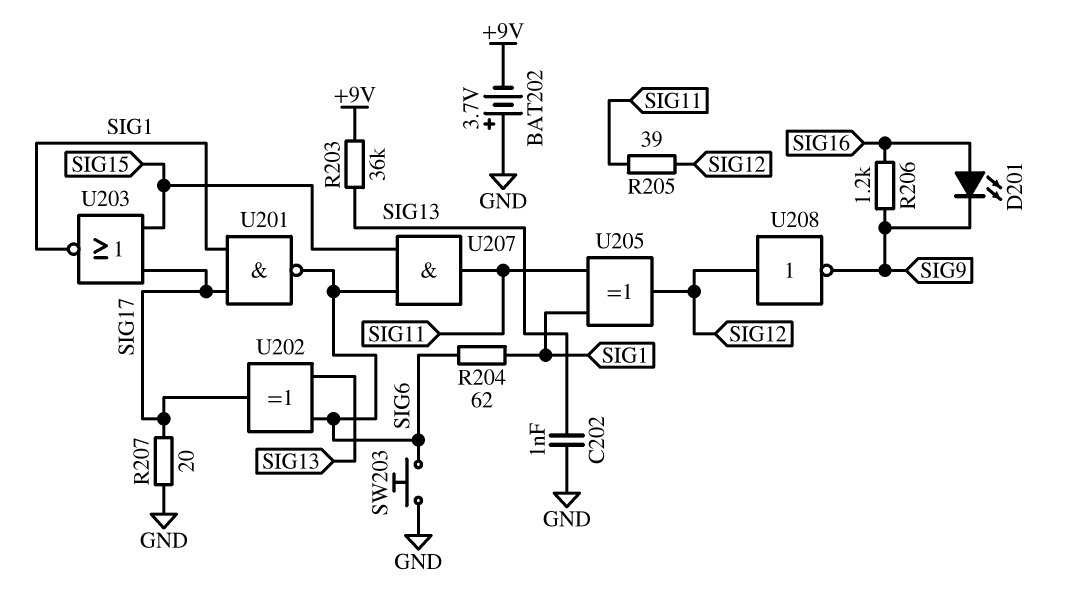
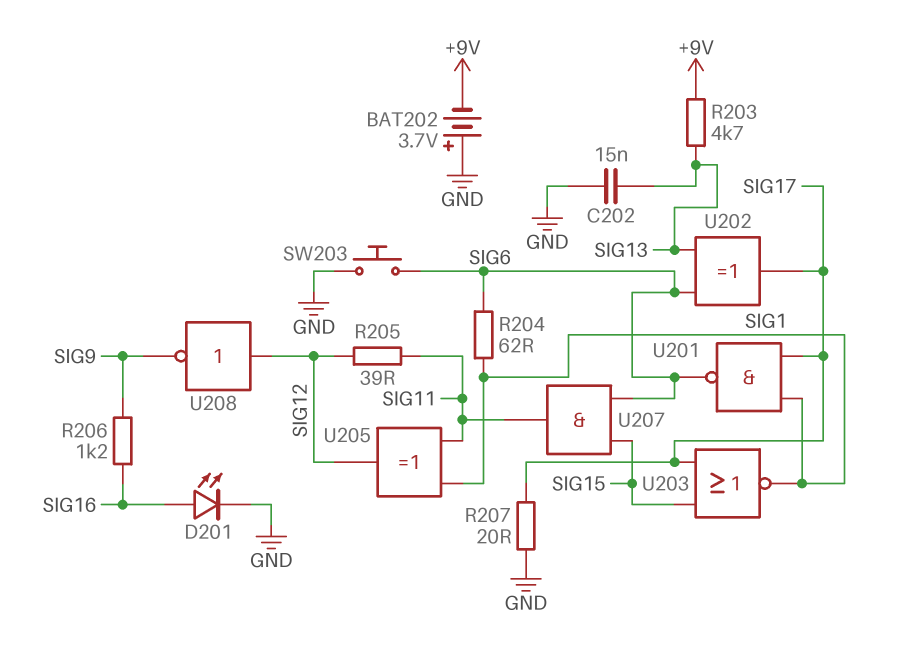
C202: 1nF (GND, SIG13) -> 15nF (GND, SIG13)
D201: LED (A SIG16, K SIG9) -> LED (A SIG16, K GND)
R203: 36k (+9V, SIG13) -> 4.7k (+9V, SIG13)

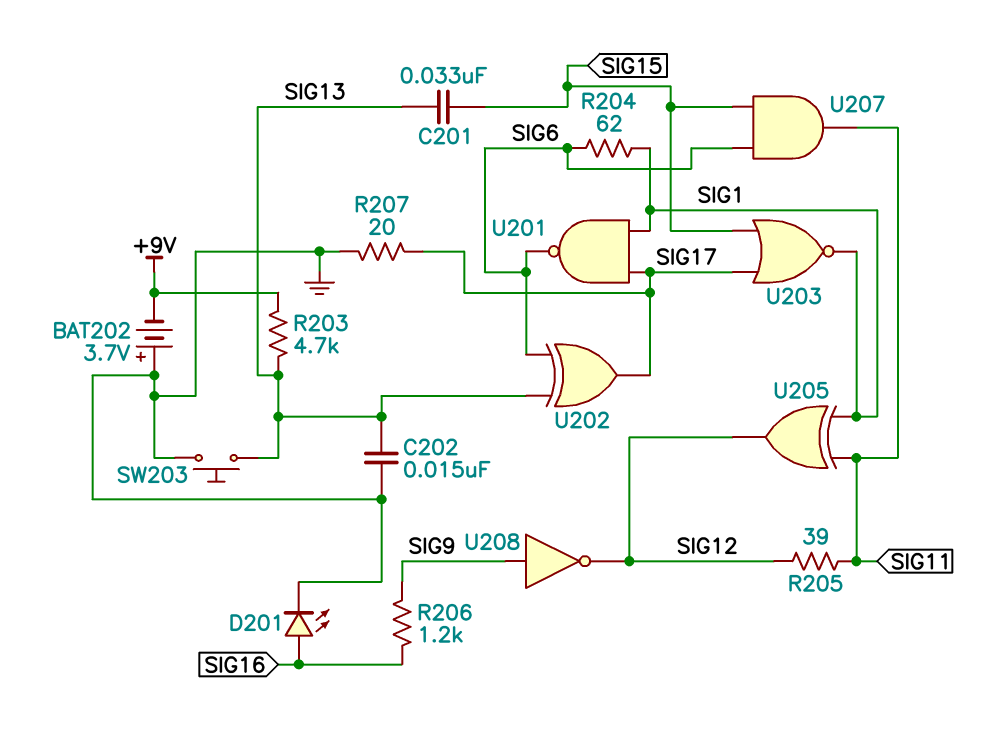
C201: none -> 33nF (SIG13, SIG15)
SW203: button (GND, SIG6) -> button (GND, SIG13)
U208: NOT (in SIG12, out SIG9) -> NOT (in SIG9, out SIG12)

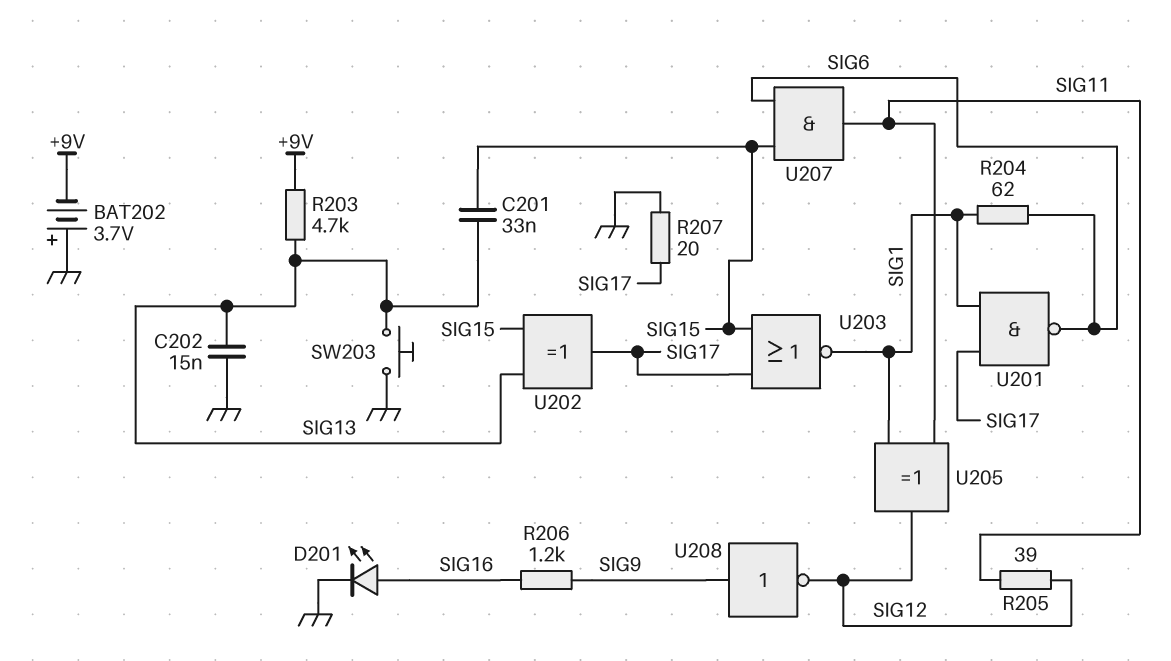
U202: XOR (in SIG6, in SIG13, out SIG17) -> XOR (in SIG13, in SIG15, out SIG17)

